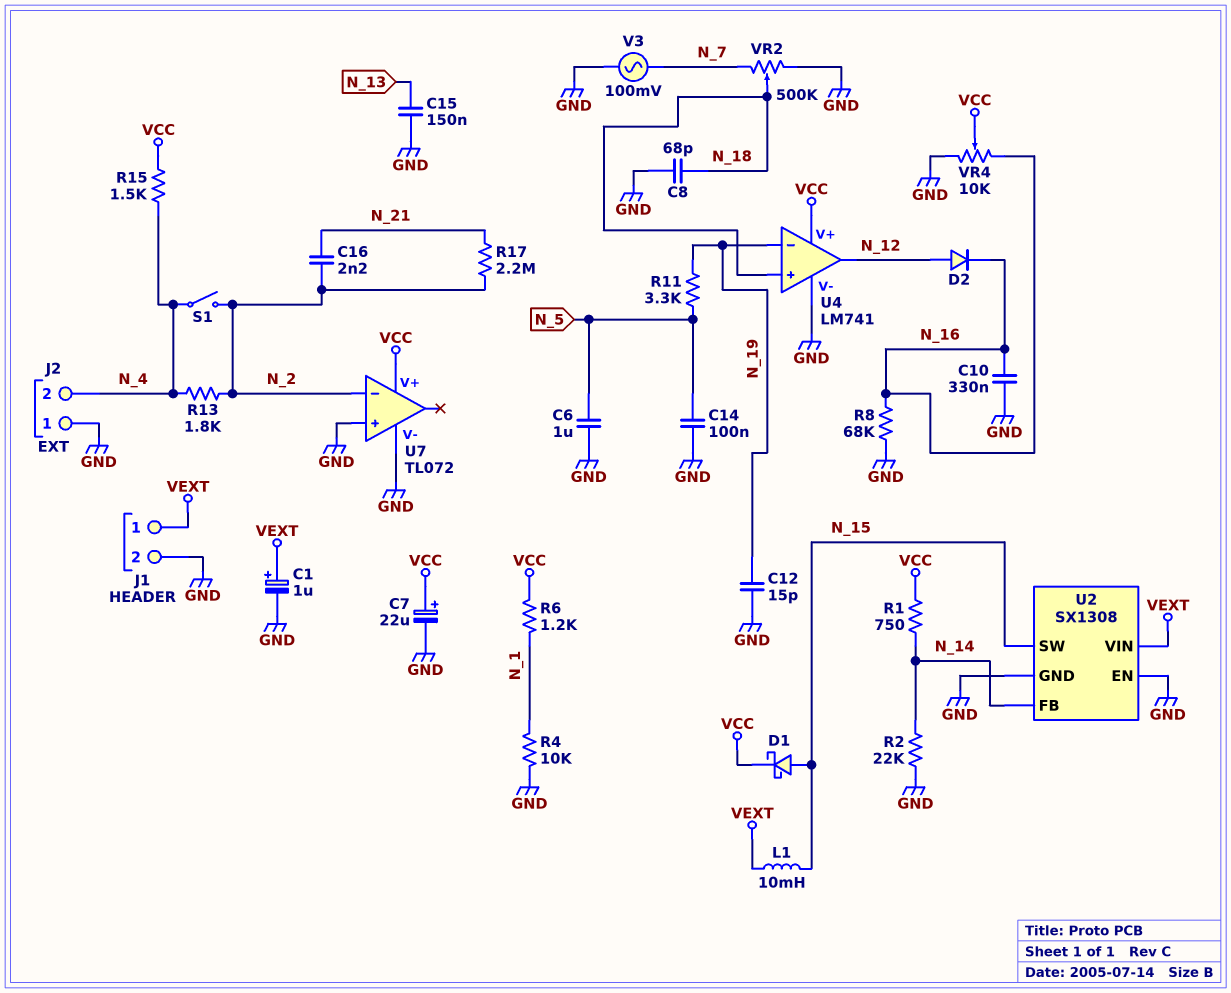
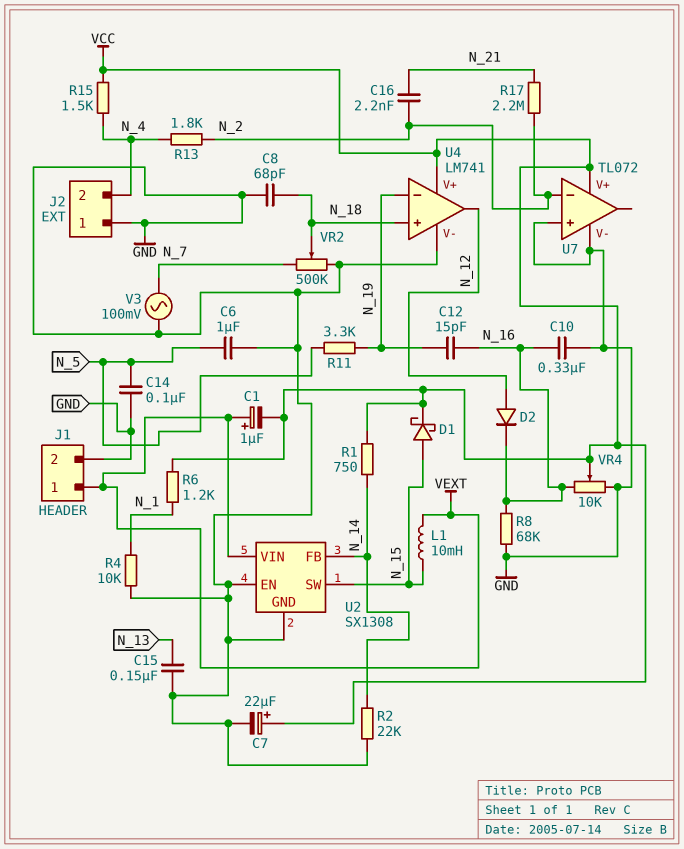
C1: 1uF (plus VEXT, minus GND) -> 1uF (plus VEXT, minus VCC)
C12: 15pF (GND, N_19) -> 15pF (N_16, N_19)
S1: switch (N_2, N_4) -> none

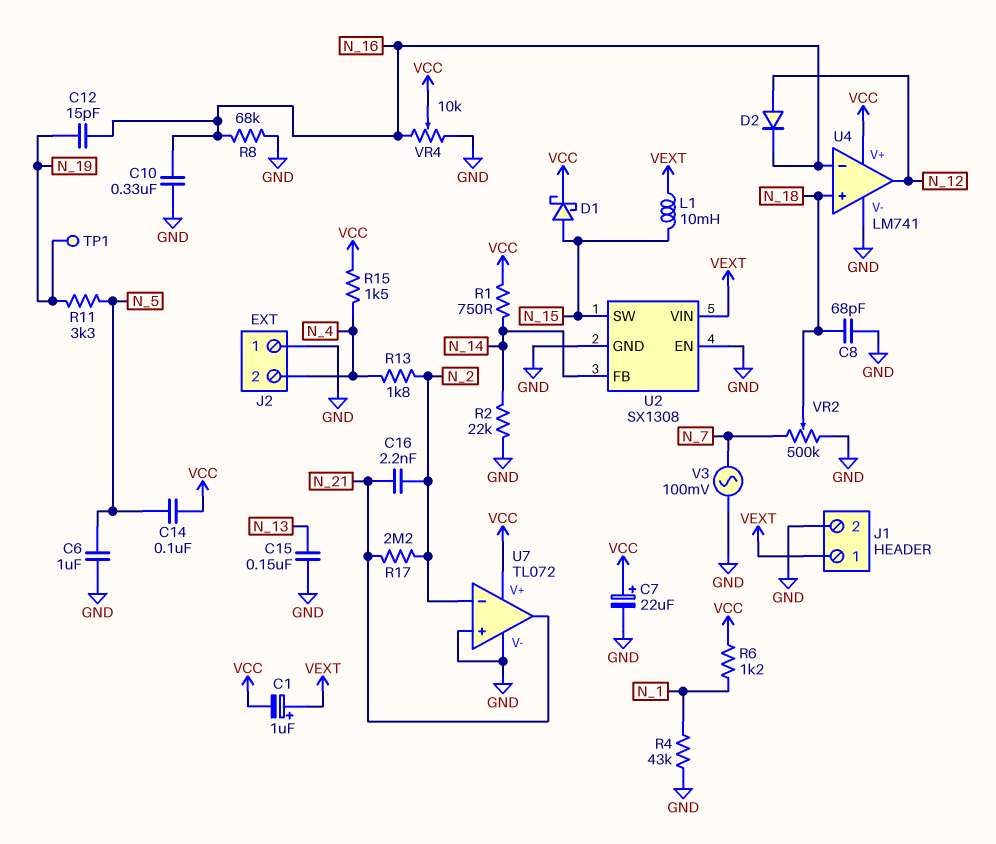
C14: 100nF (GND, N_5) -> 100nF (N_5, VCC)
R4: 10k (GND, N_1) -> 43k (GND, N_1)
TP1: none -> test point (N_19)
U4 pin in-: N_19 -> N_16
U7 pin out: none -> N_21

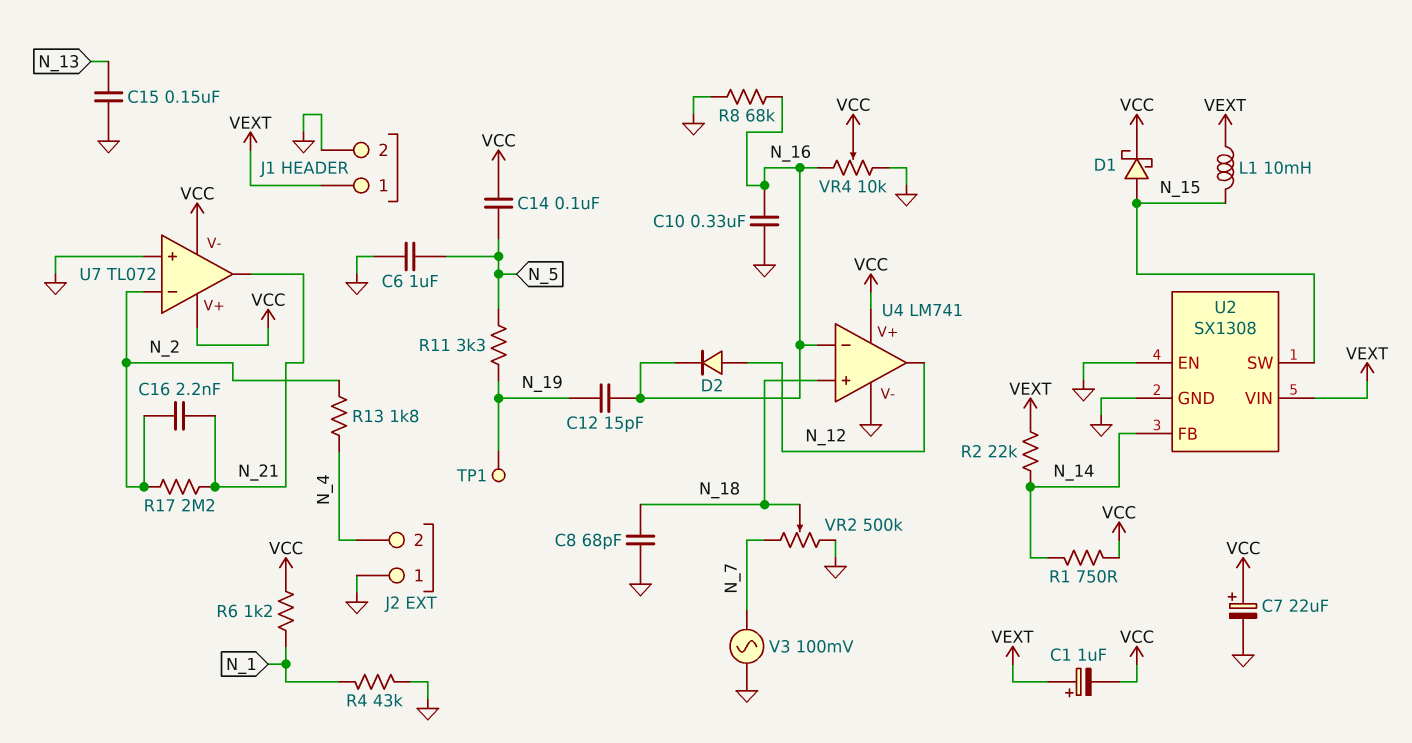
R2: 22k (GND, N_14) -> 22k (N_14, VEXT)
R15: 1.5k (N_4, VCC) -> none
U7 pin V-: GND -> VCC

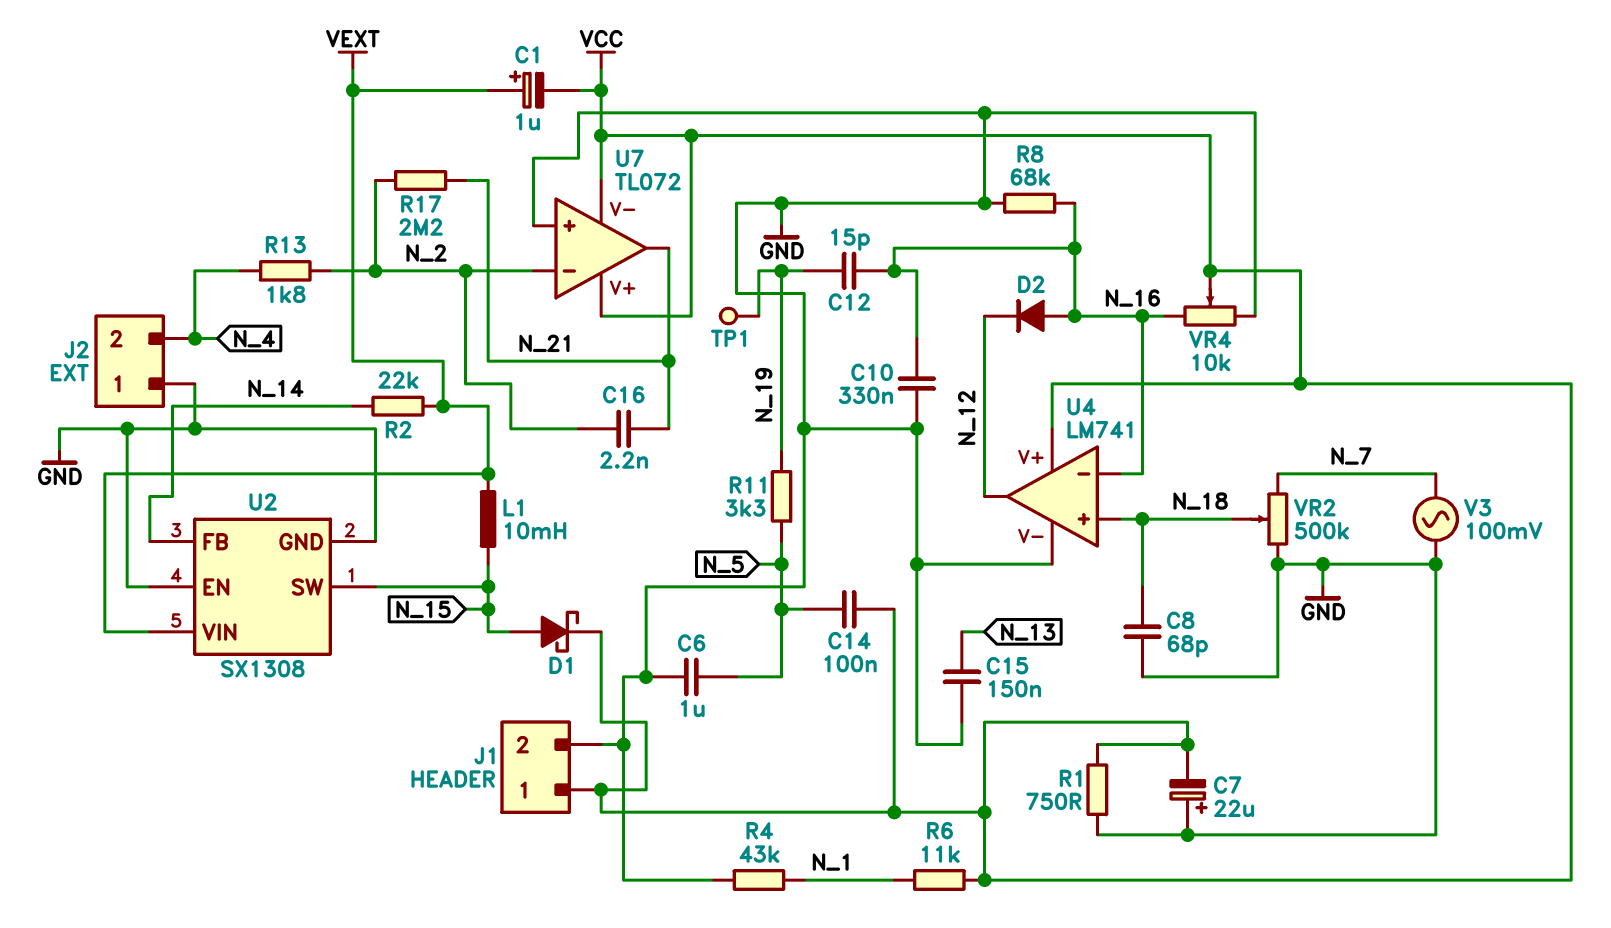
C7: 22uF (plus VCC, minus GND) -> 22uF (plus GND, minus VCC)
D2: diode (A N_12, K N_16) -> diode (A N_16, K N_12)
J1 pin 1: VEXT -> VCC
R1: 750 (N_14, VCC) -> 750 (GND, VCC)
R6: 1.2k (N_1, VCC) -> 11k (N_1, VCC)

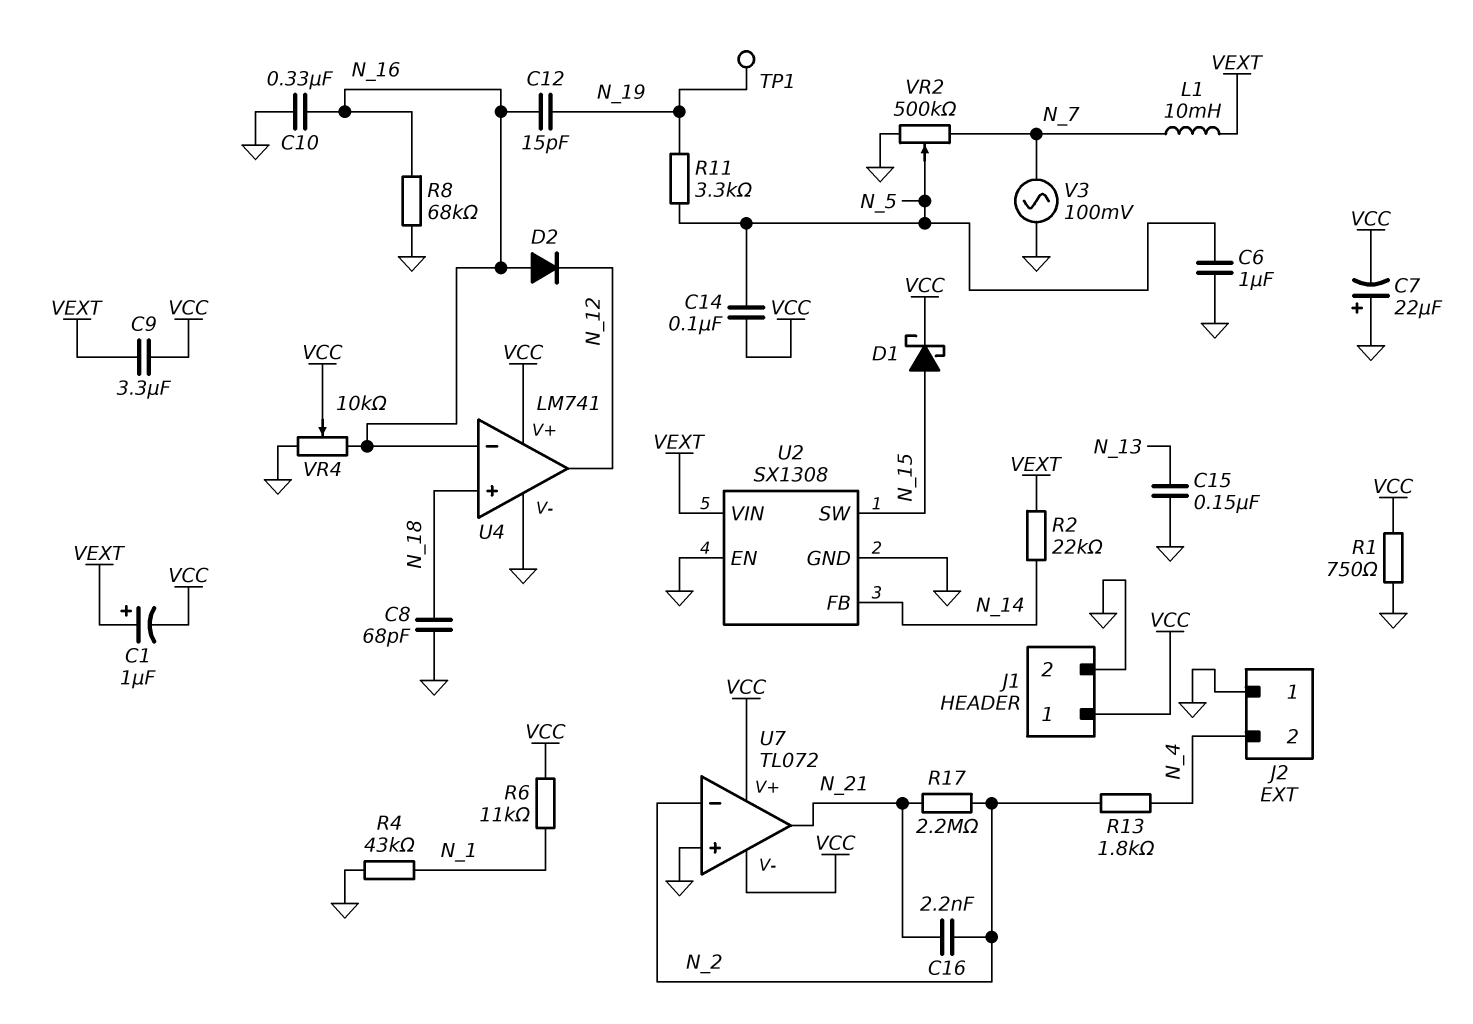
C9: none -> 3.3uF (VCC, VEXT)
L1: 10mH (N_15, VEXT) -> 10mH (N_7, VEXT)
VR2: 500k (GND, N_7, wiper N_18) -> 500k (GND, N_7, wiper N_5)

